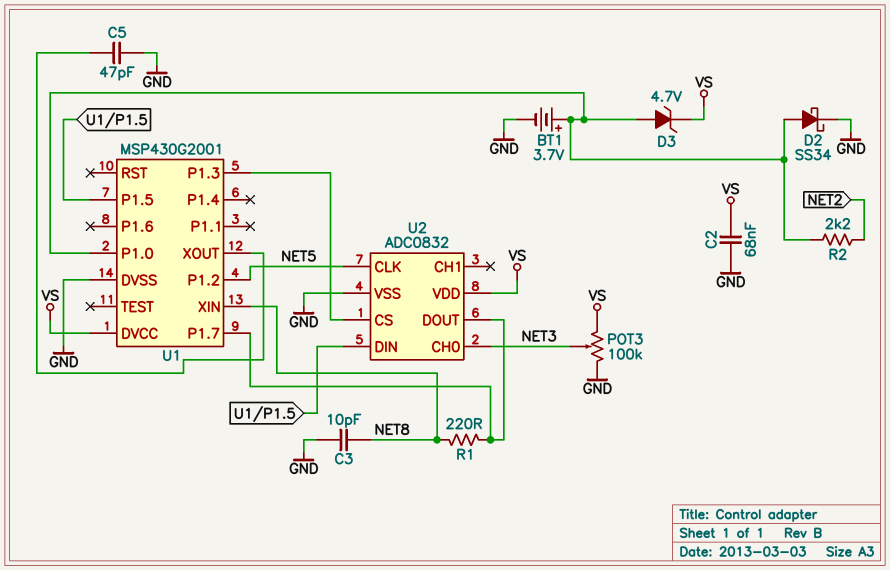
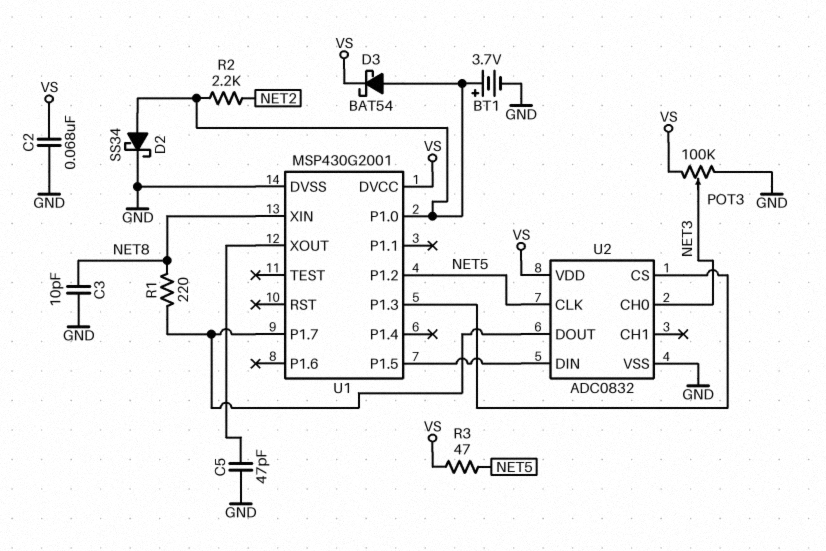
D3: zener 4.7V (A U1/P1.0, K VS) -> schottky BAT54 (A U1/P1.0, K VS)
R3: none -> 47 (NET5, VS)

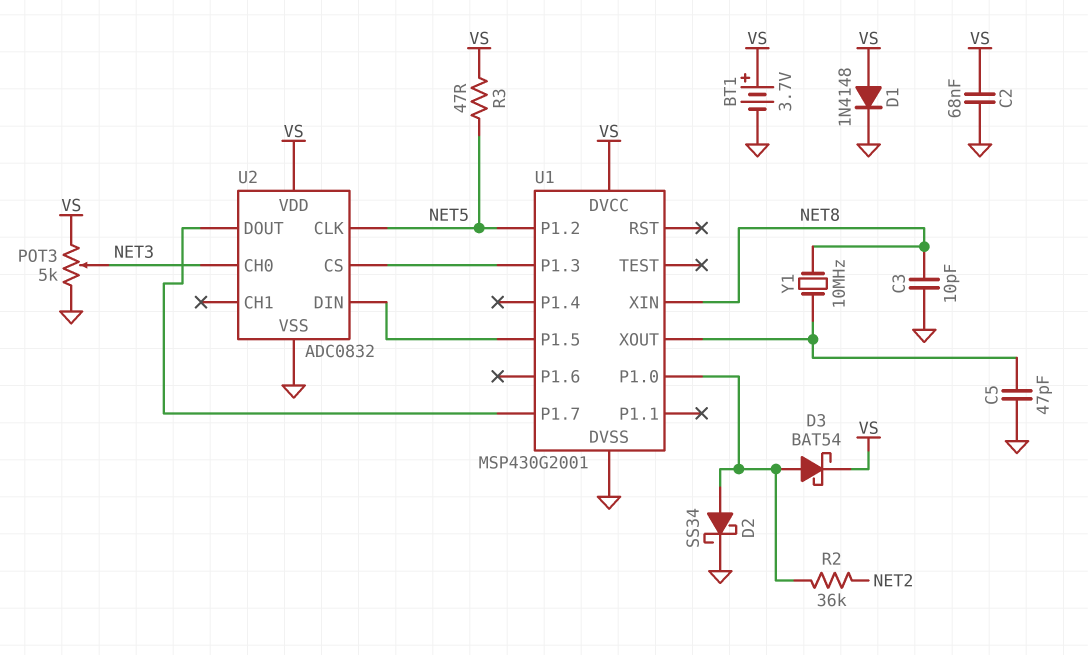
BT1: 3.7V (plus U1/P1.0, minus GND) -> 3.7V (plus VS, minus GND)
D1: none -> diode 1N4148 (A VS, K GND)
POT3: 100k (GND, VS, wiper NET3) -> 5k (GND, VS, wiper NET3)
R1: 220 (NET8, U1/P1.7) -> none
R2: 2.2k (NET2, U1/P1.0) -> 36k (NET2, U1/P1.0)
Y1: none -> 10MHz (NET8, U1/XOUT)

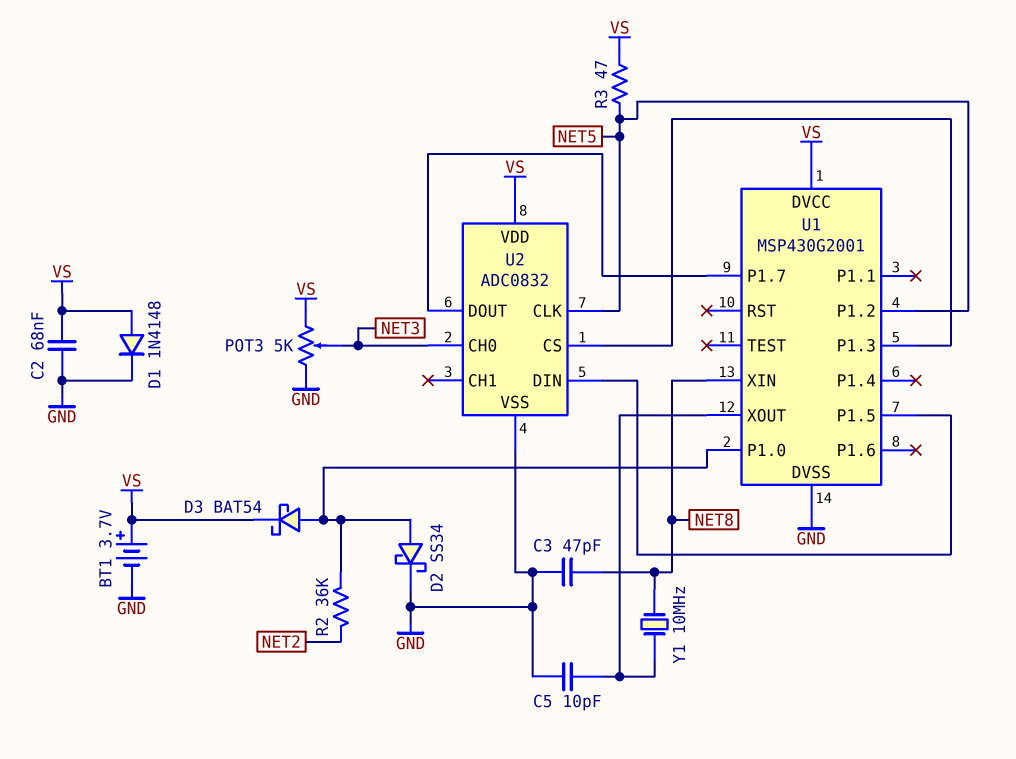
C3: 10pF (GND, NET8) -> 47pF (GND, NET8)
C5: 47pF (GND, U1/XOUT) -> 10pF (GND, U1/XOUT)

